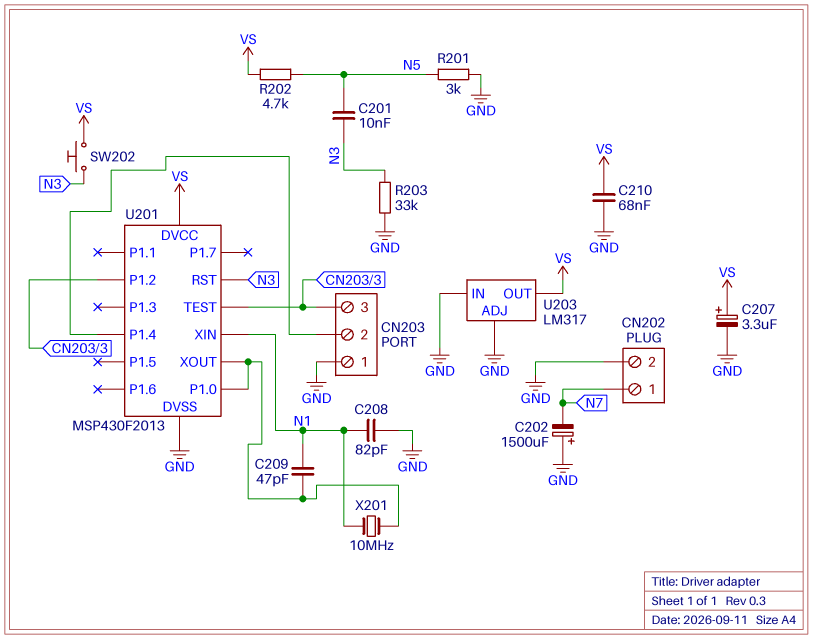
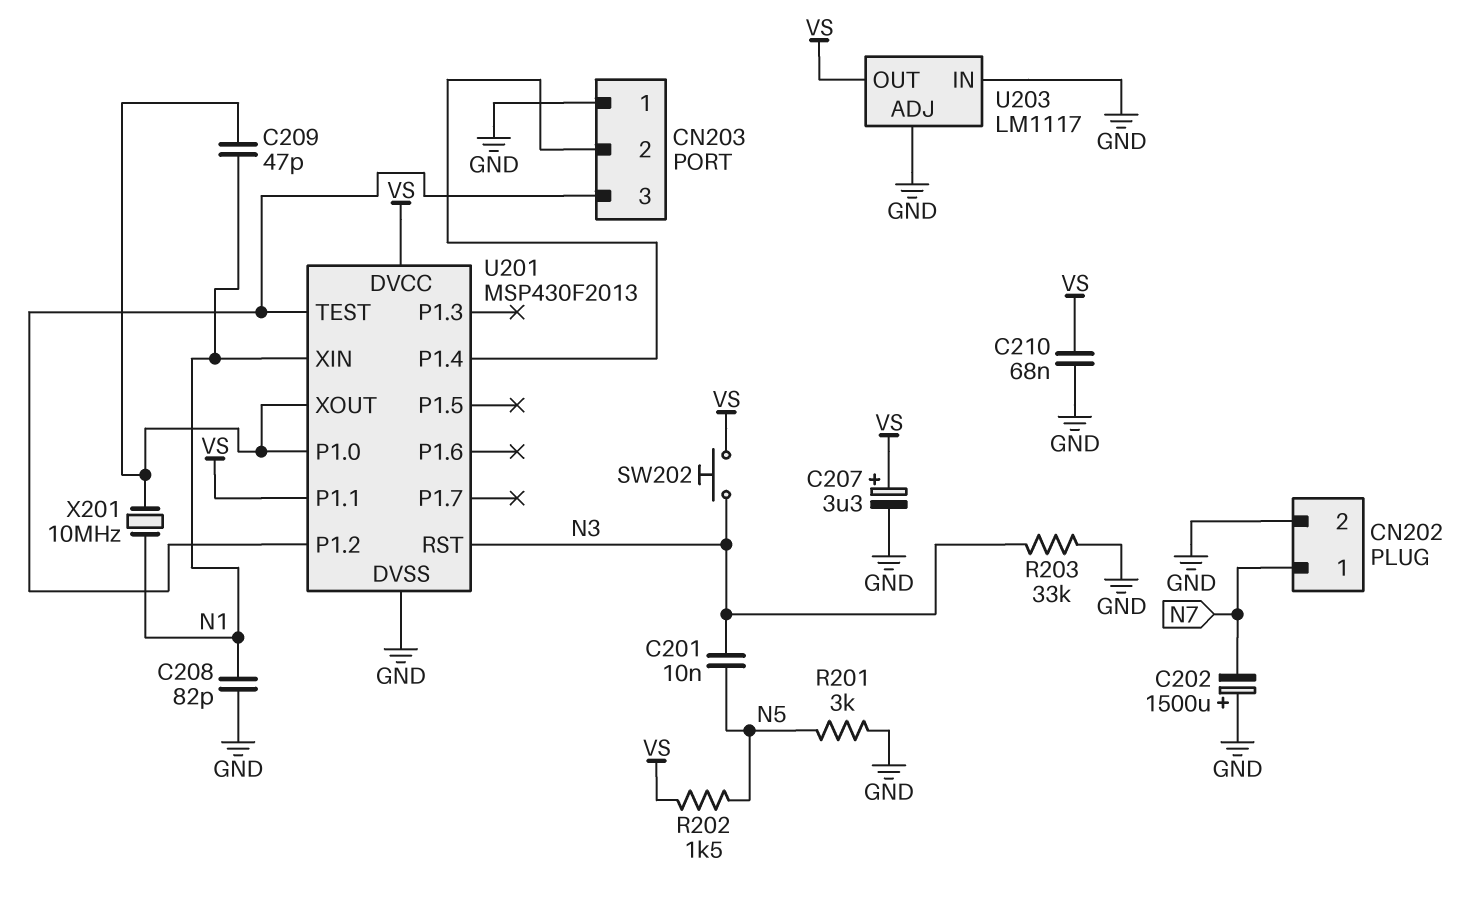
R202: 4.7k (N5, VS) -> 1.5k (N5, VS)
U201 pin P1.1: none -> VS
U203: LM317 -> LM1117

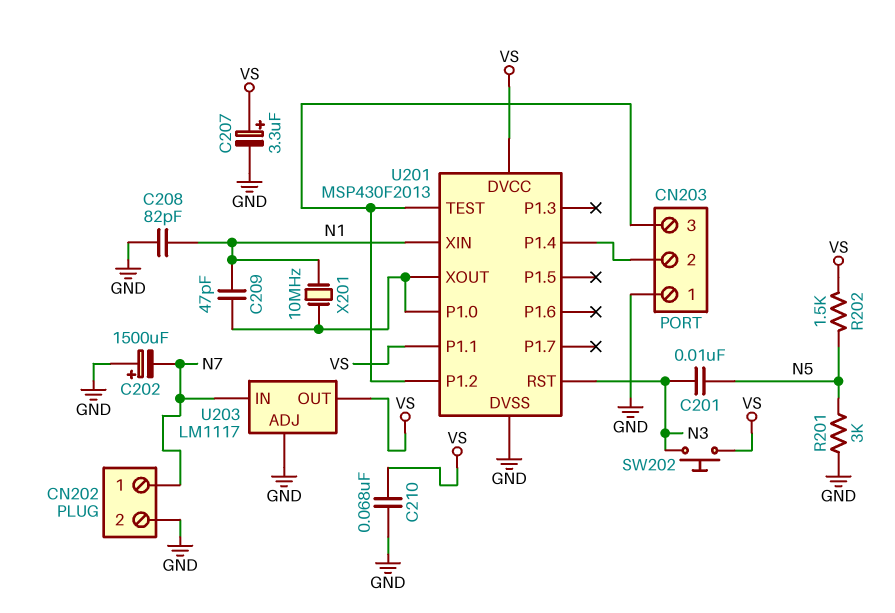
R203: 33k (GND, N3) -> none
U203 pin IN: GND -> N7

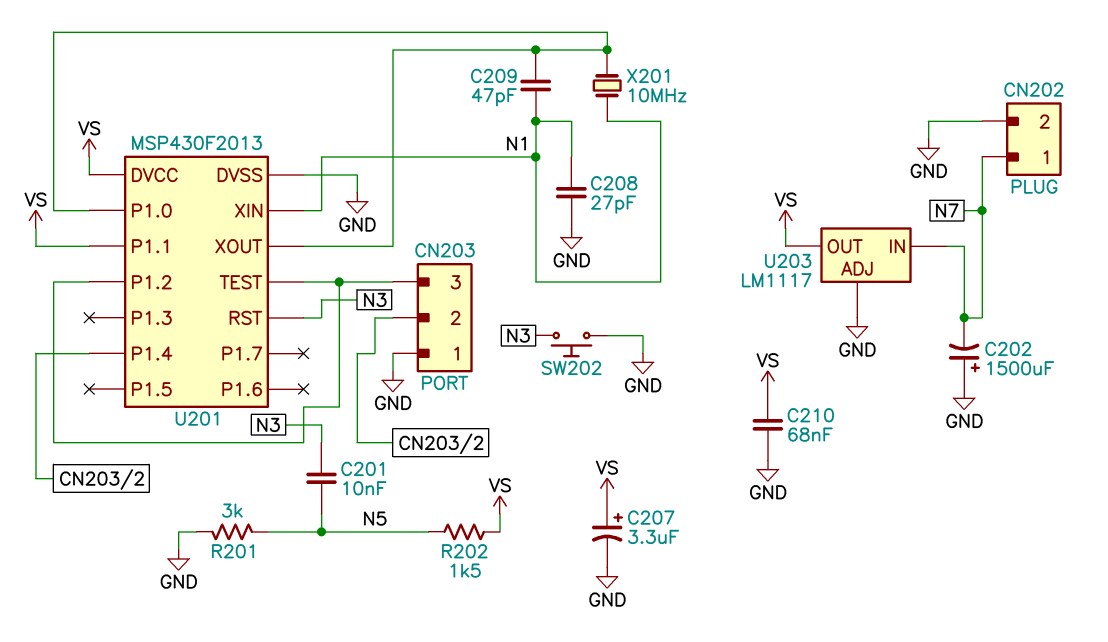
C208: 82pF (GND, N1) -> 27pF (GND, N1)
SW202: button (N3, VS) -> button (GND, N3)

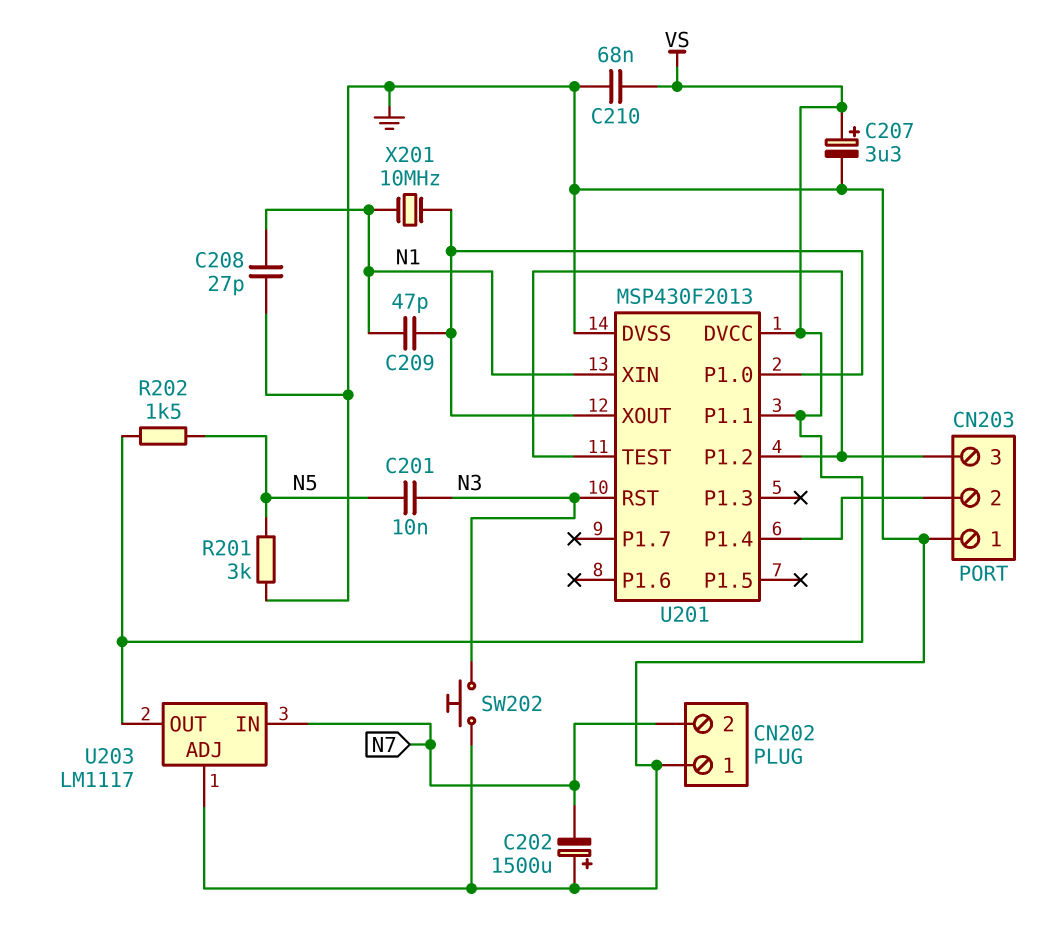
CN202 pin 1: N7 -> GND
CN202 pin 2: GND -> N7

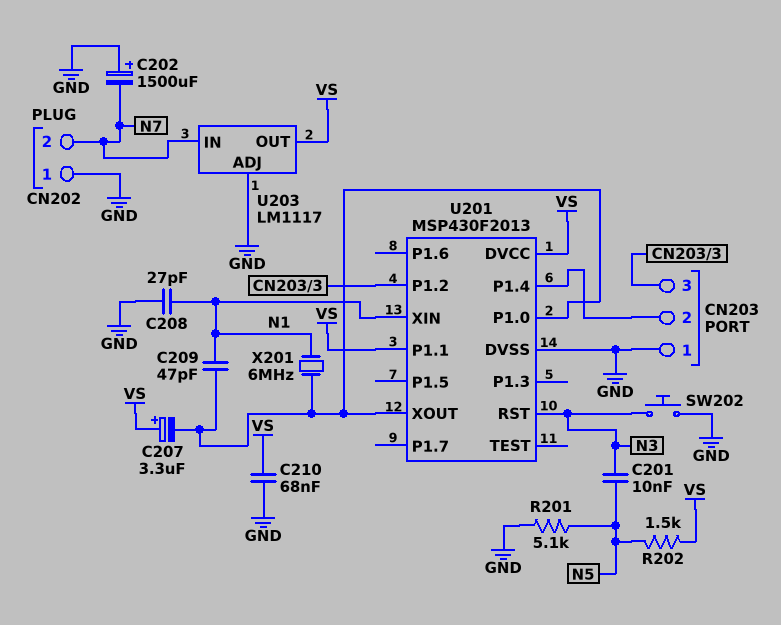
C207: 3.3uF (plus VS, minus GND) -> 3.3uF (plus VS, minus U201/P1.0)
R201: 3k (GND, N5) -> 5.1k (GND, N5)
U201 pin TEST: CN203/3 -> none
X201: 10MHz (N1, U201/P1.0) -> 6MHz (N1, U201/P1.0)

